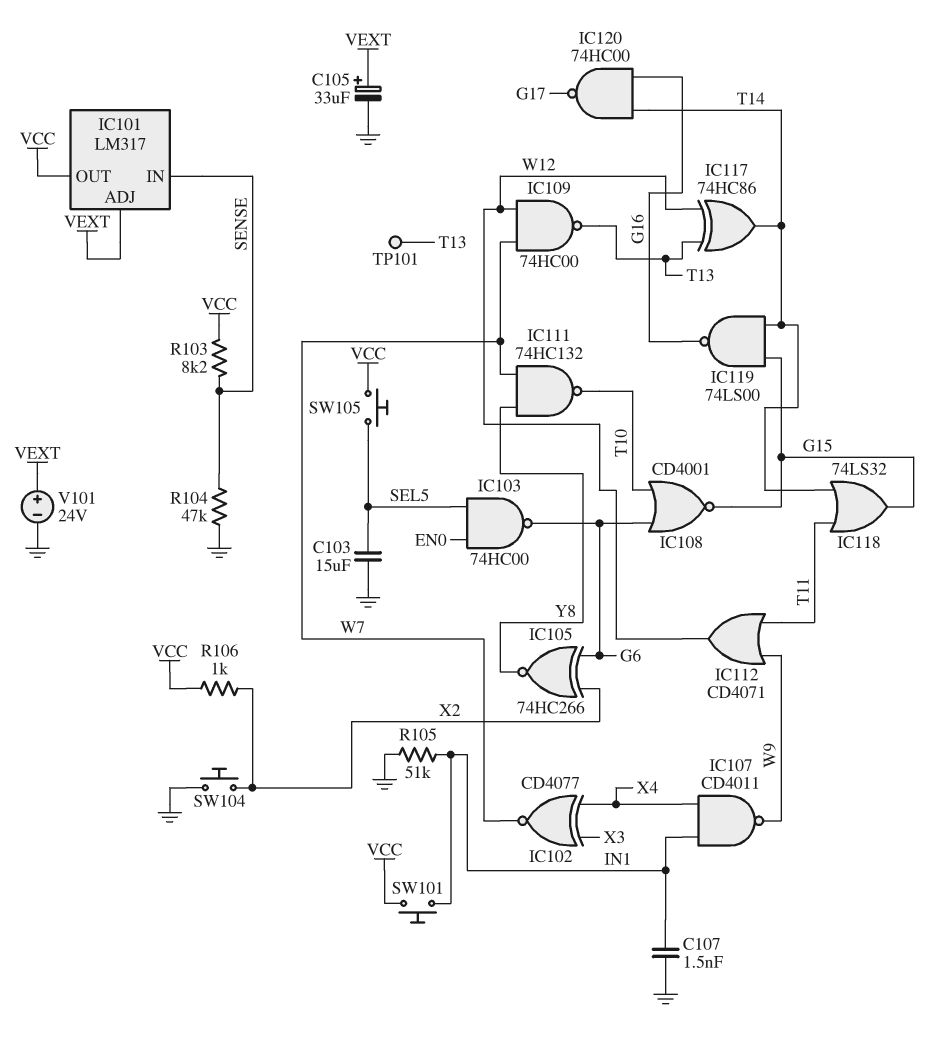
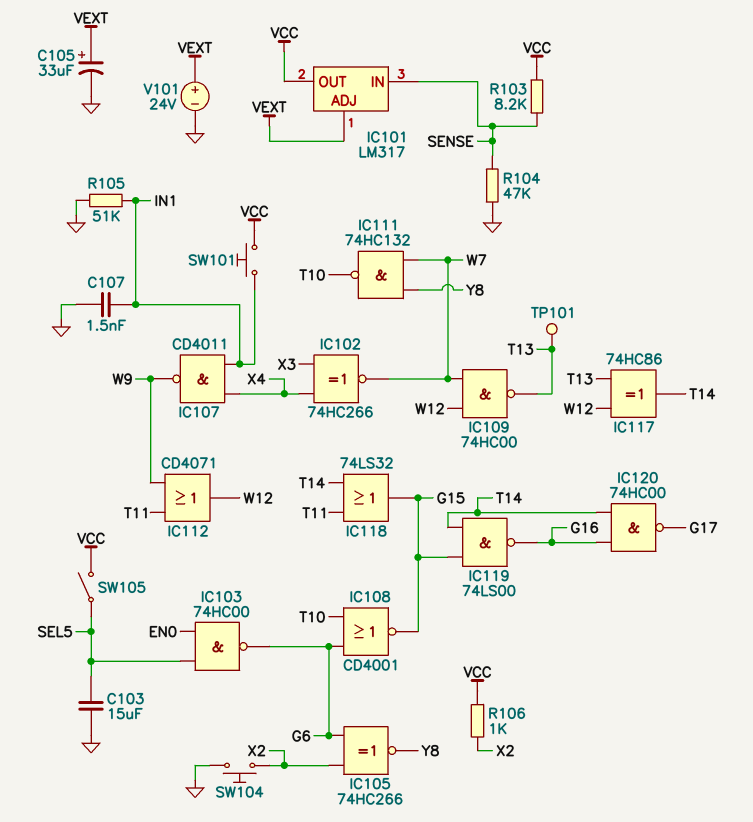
IC102: XNOR CD4077 (in X3, in X4, out W7) -> XNOR 74HC266 (in X3, in X4, out W7)
SW105: button (SEL5, VCC) -> switch (SEL5, VCC)

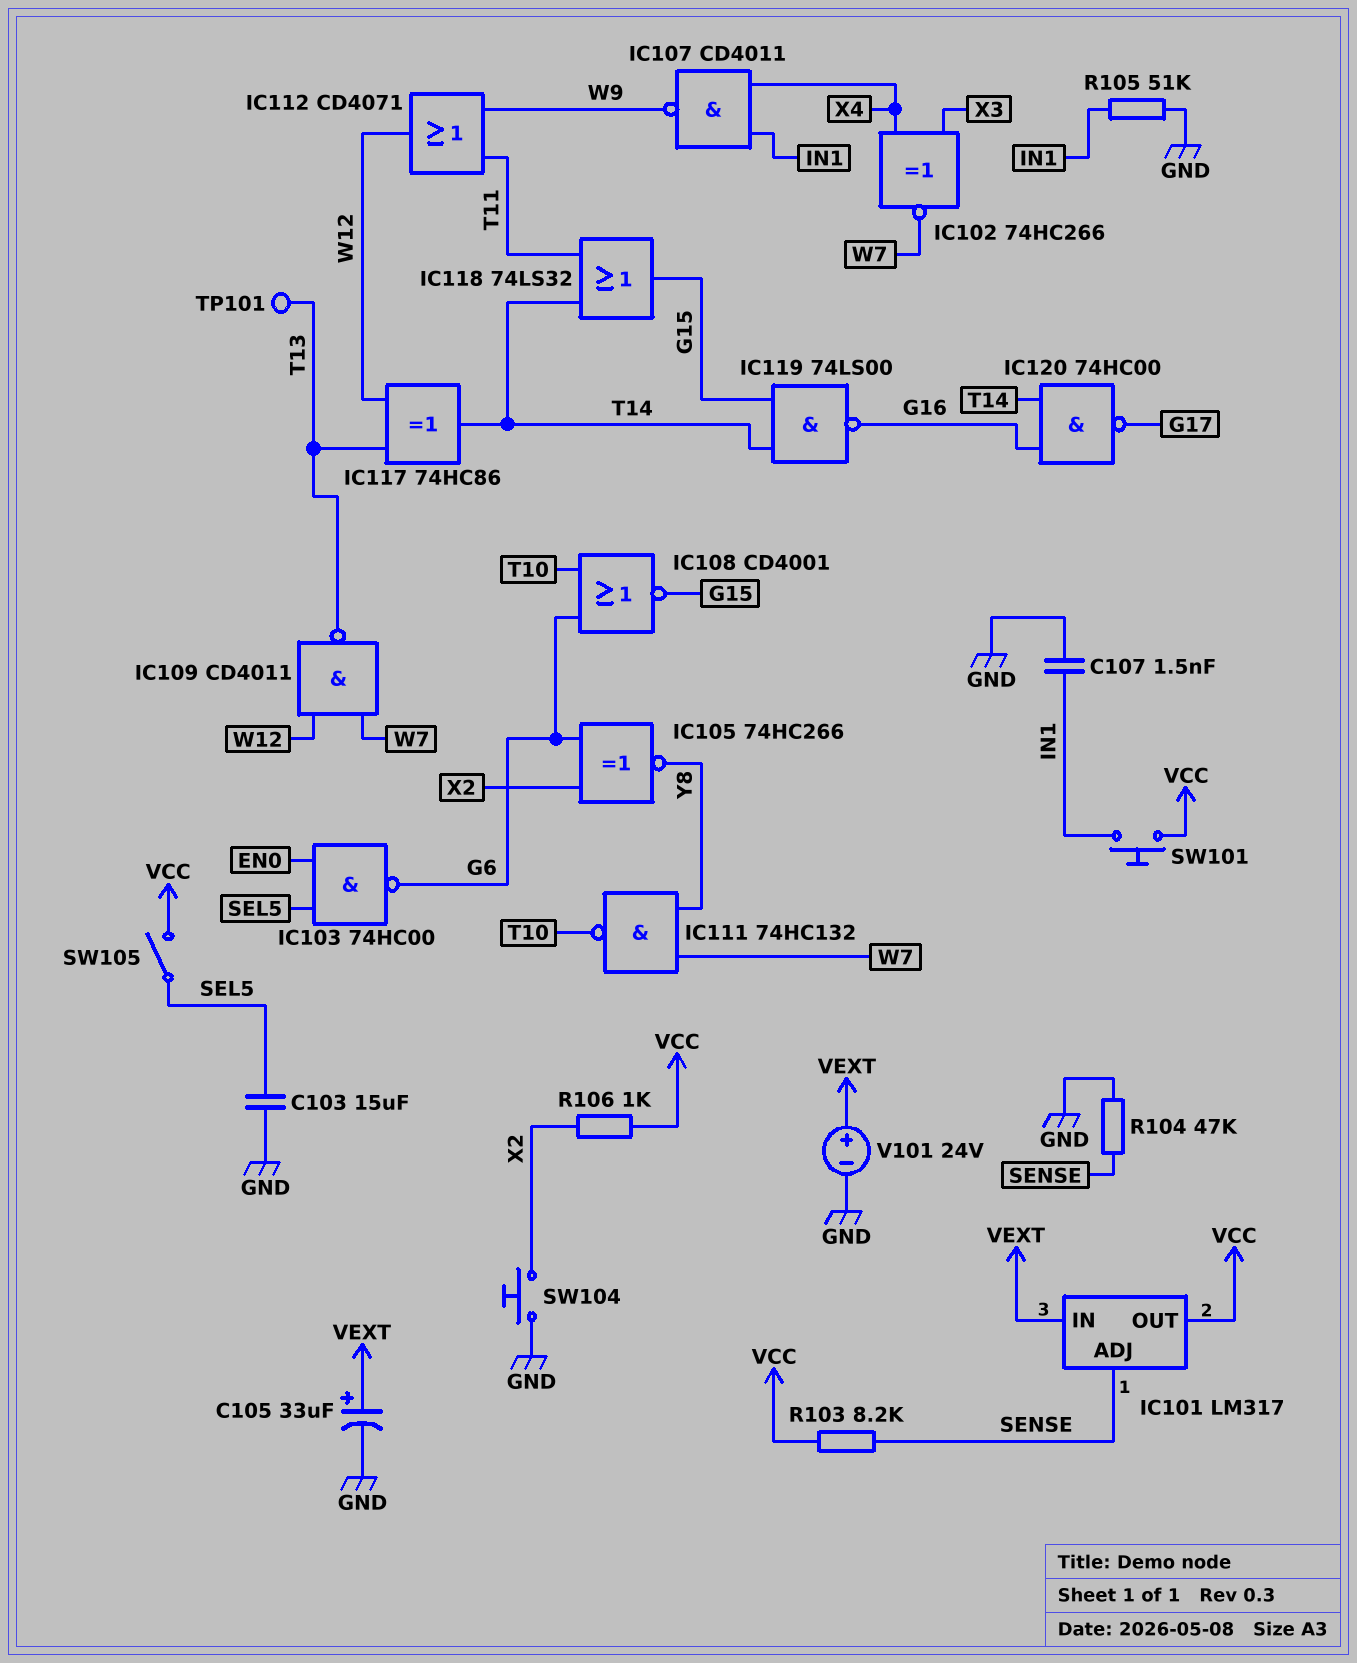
IC101 pin ADJ: VEXT -> SENSE
IC101 pin IN: SENSE -> VEXT
IC109: NAND 74HC00 (in W7, in W12, out T13) -> NAND CD4011 (in W7, in W12, out T13)

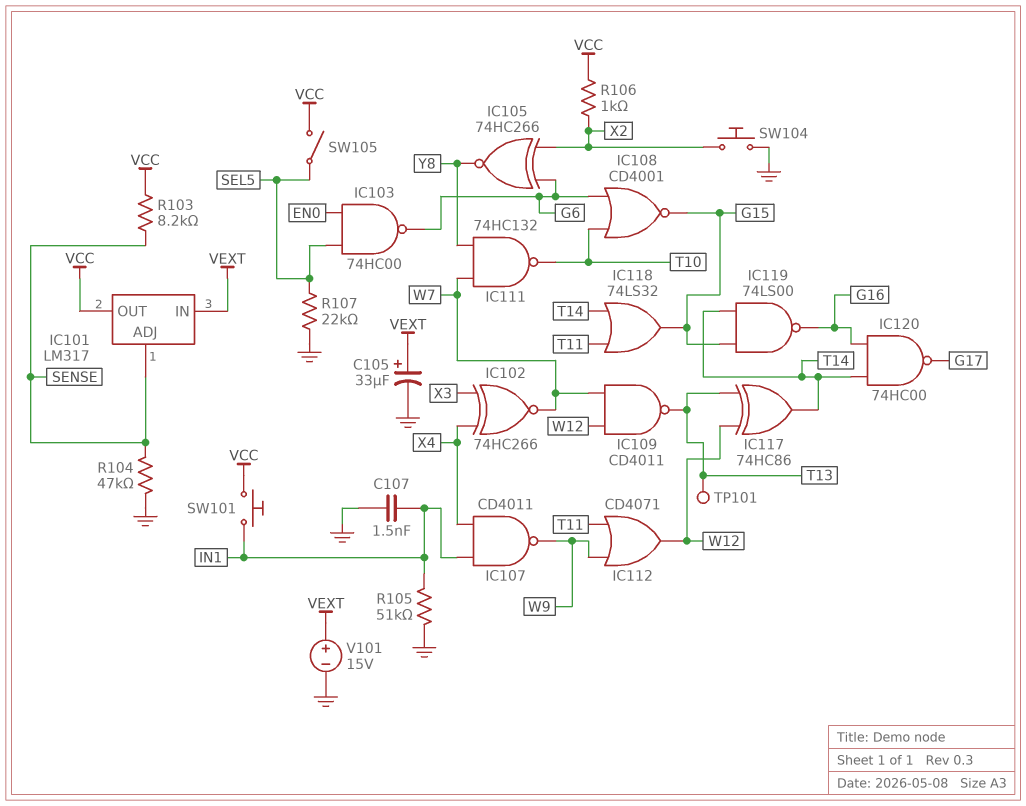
C103: 15uF (GND, SEL5) -> none
R107: none -> 22k (GND, SEL5)
V101: 24V (plus VEXT, minus GND) -> 15V (plus VEXT, minus GND)

